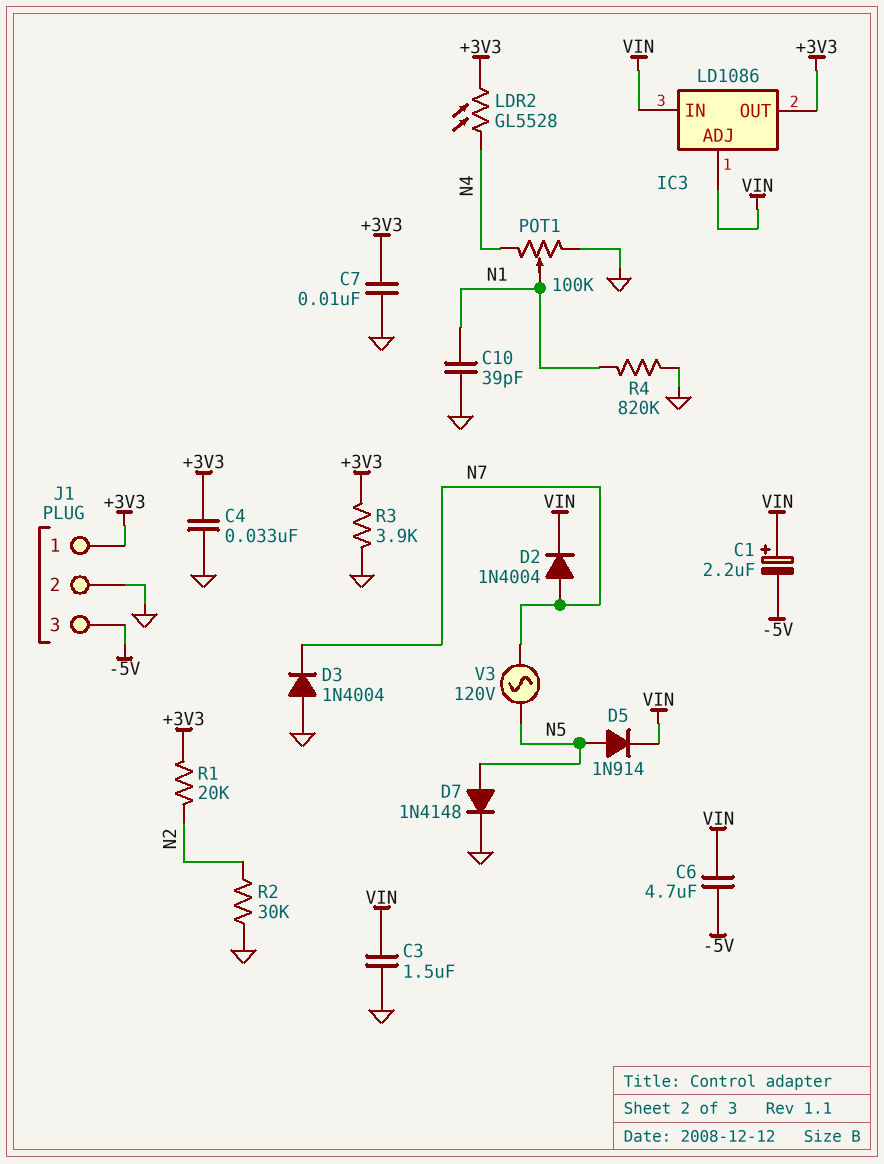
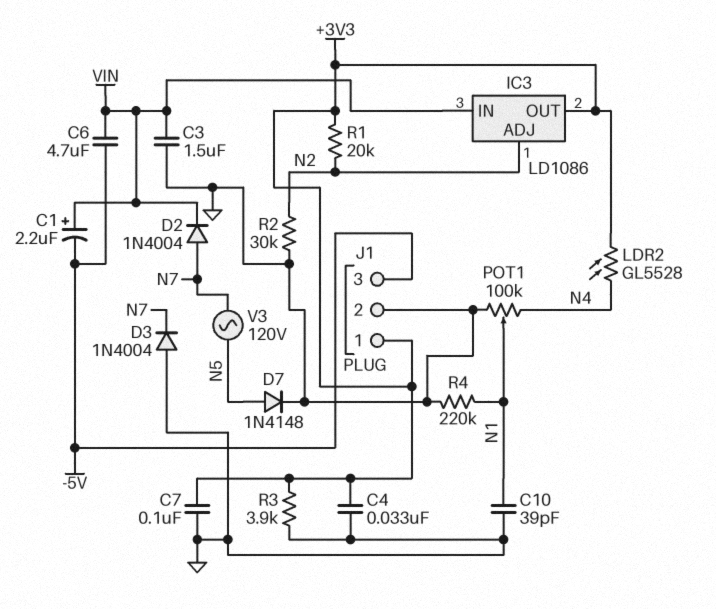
C7: 10nF (+3V3, GND) -> 100nF (+3V3, GND)
D5: diode 1N914 (A N5, K VIN) -> none
IC3 pin ADJ: VIN -> N2
R4: 820k (GND, N1) -> 220k (GND, N1)

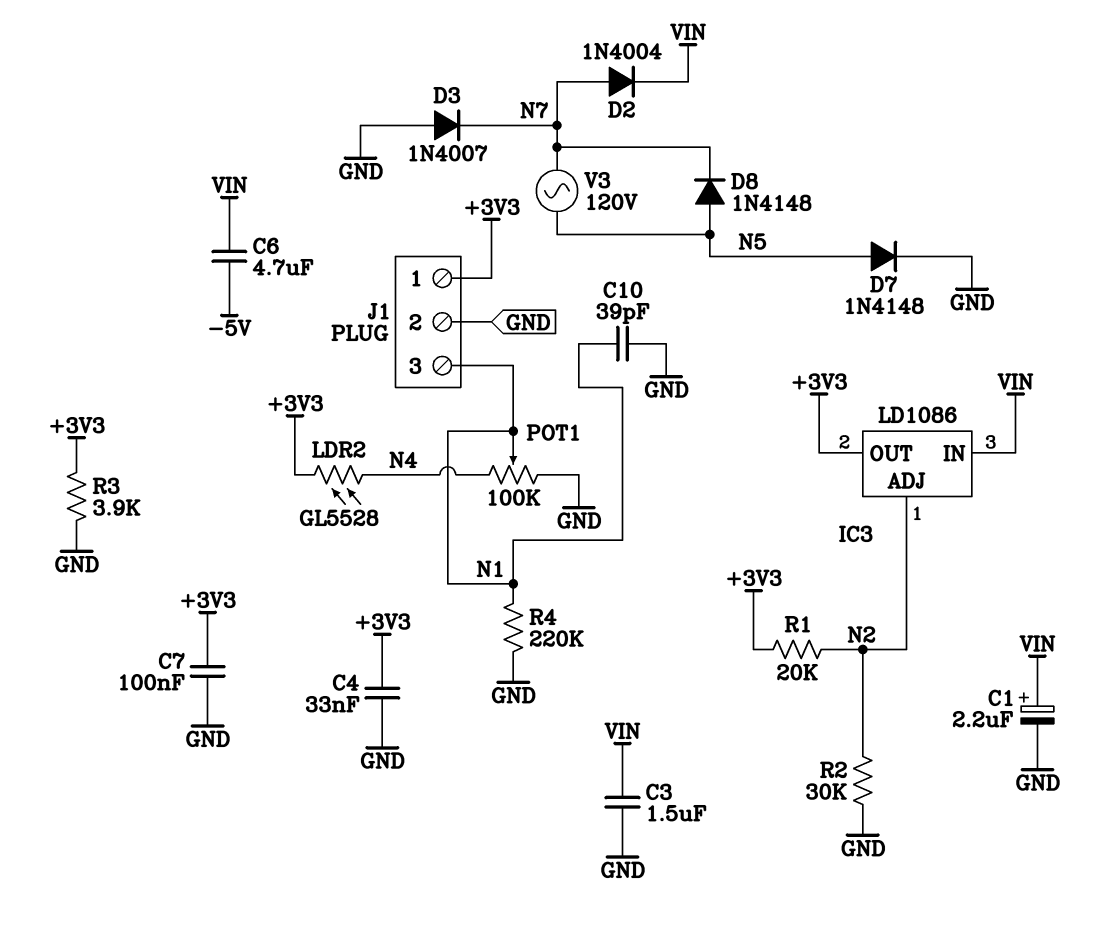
C1: 2.2uF (plus VIN, minus -5V) -> 2.2uF (plus VIN, minus GND)
D3: diode 1N4004 (A GND, K N7) -> diode 1N4007 (A GND, K N7)
D8: none -> diode 1N4148 (A N5, K N7)
J1 pin 3: -5V -> N1

